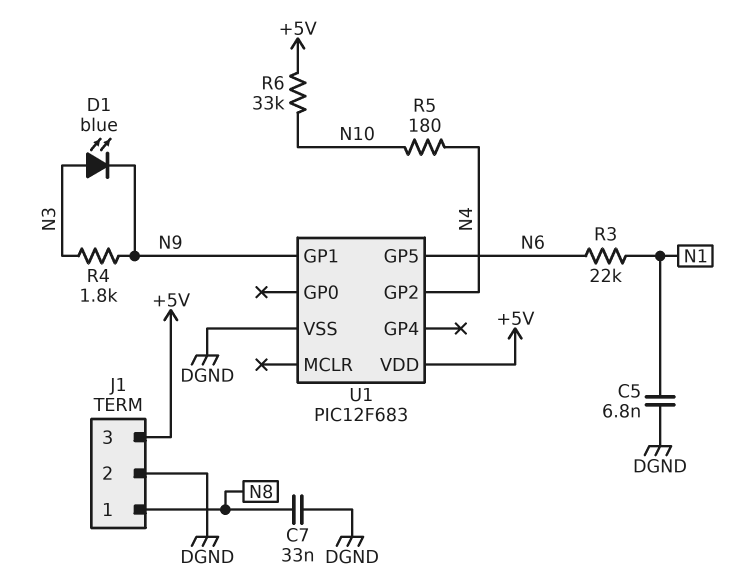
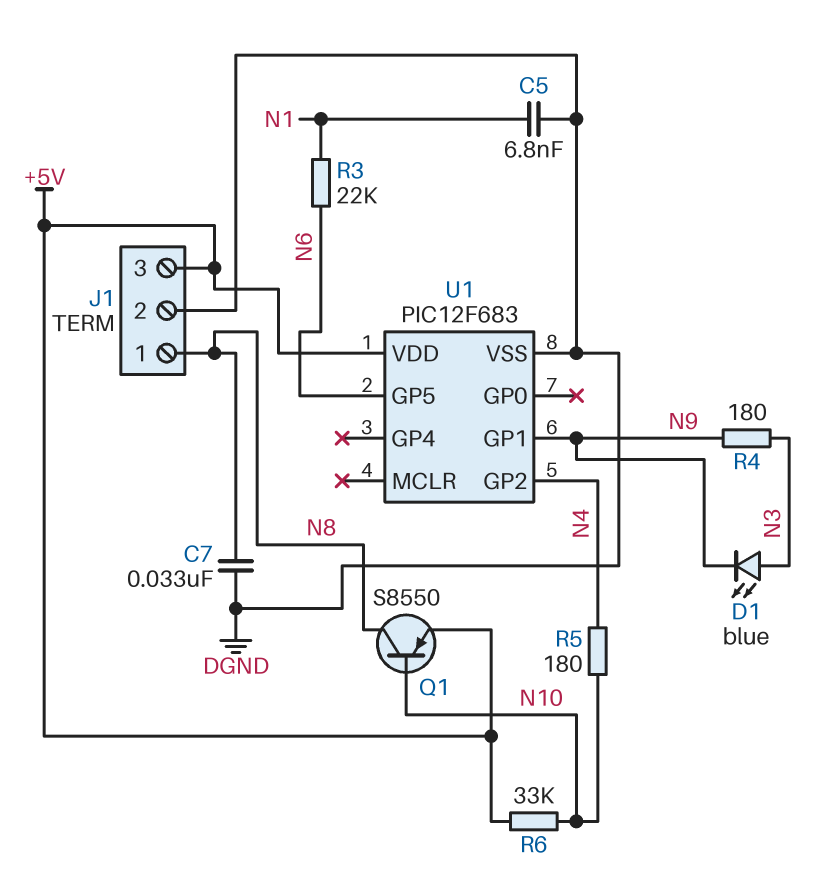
Q1: none -> PNP S8550 (B N10, C N8, E +5V)
R4: 1.8k (N3, N9) -> 180 (N3, N9)

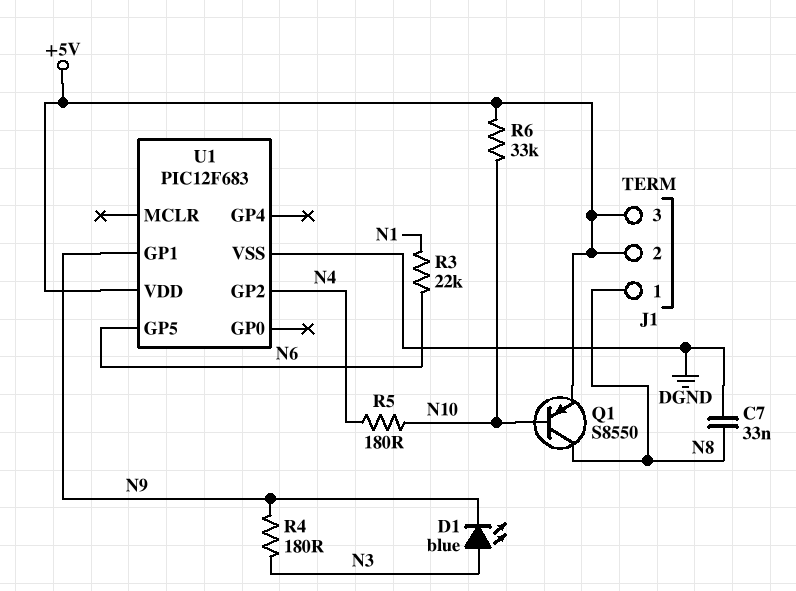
C5: 6.8nF (DGND, N1) -> none
J1 pin 2: DGND -> +5V

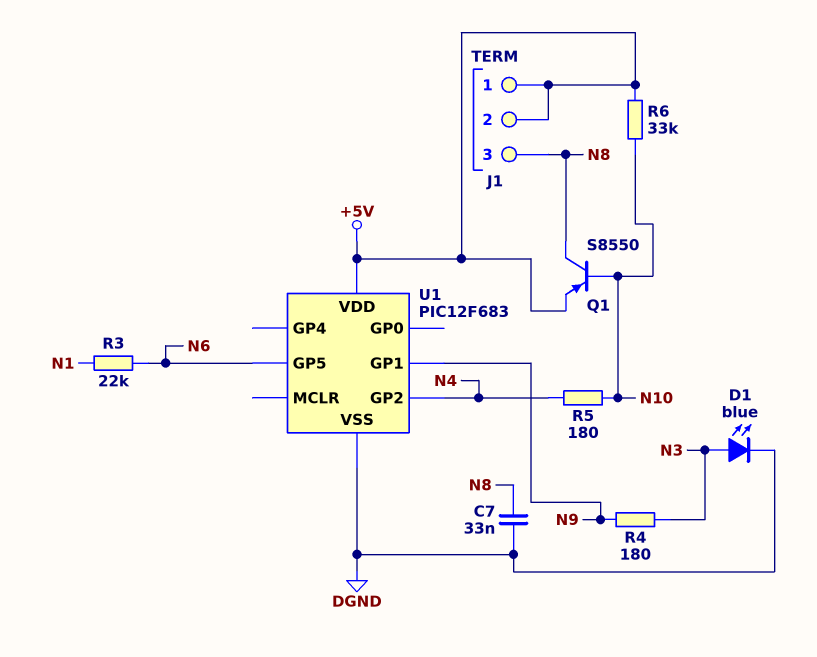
D1: LED blue (A N3, K N9) -> LED blue (A N3, K DGND)
J1 pin 1: N8 -> +5V
J1 pin 3: +5V -> N8

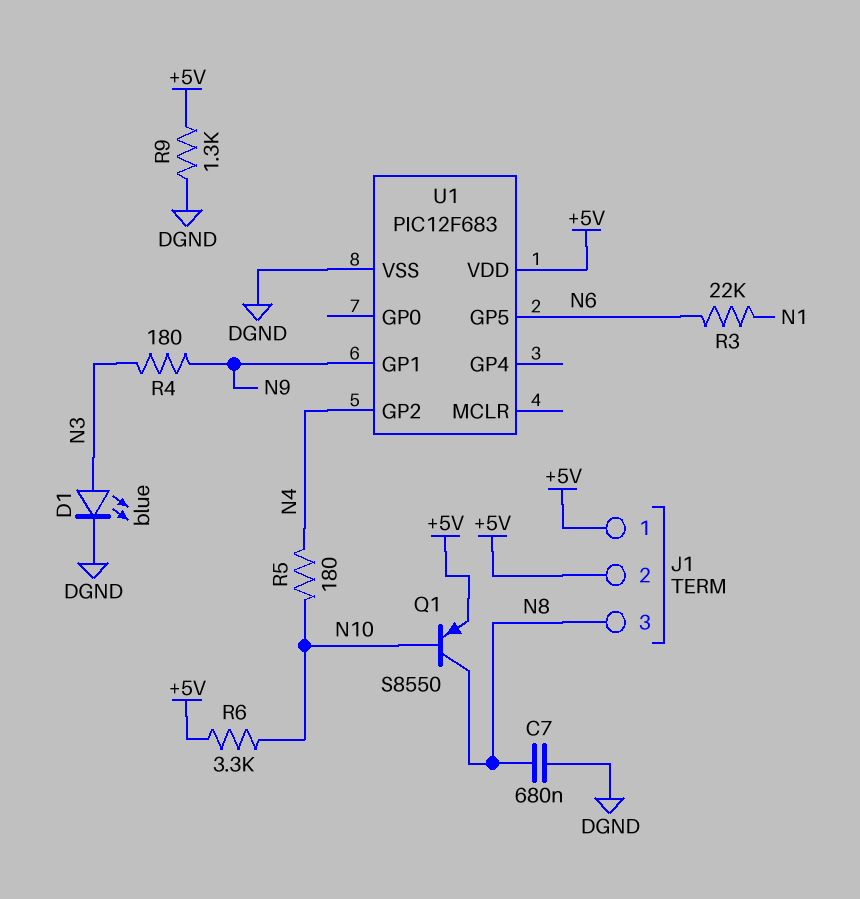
C7: 33nF (DGND, N8) -> 680nF (DGND, N8)
R6: 33k (+5V, N10) -> 3.3k (+5V, N10)
R9: none -> 1.3k (+5V, DGND)

